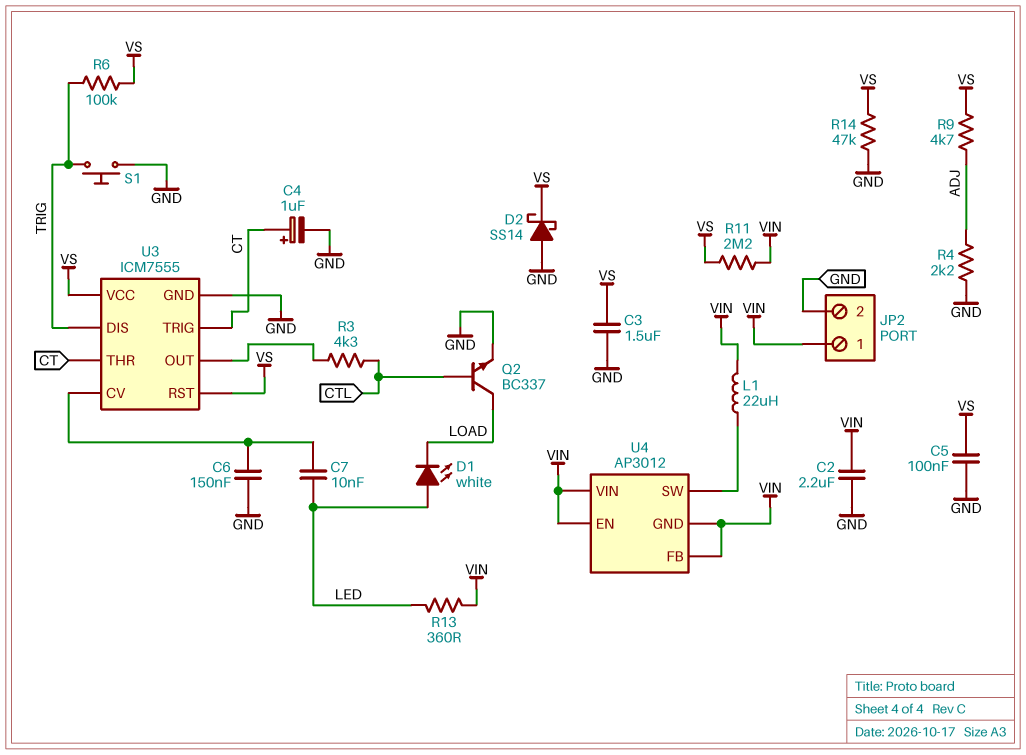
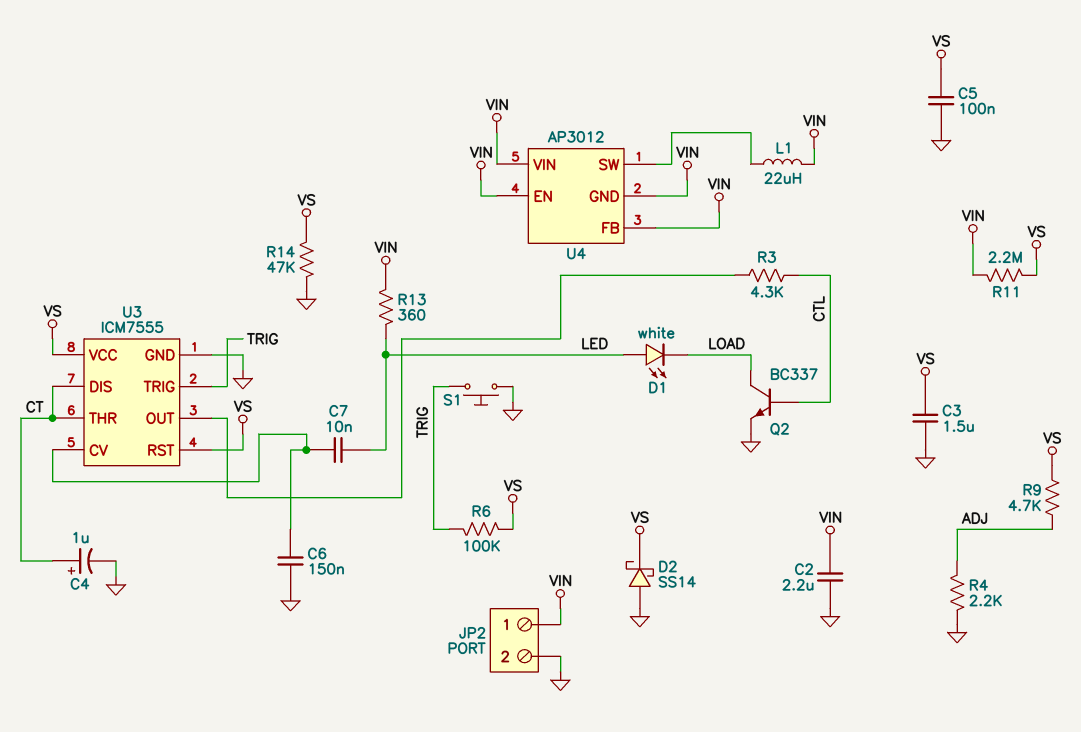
U3 pin DIS: TRIG -> CT
U3 pin TRIG: CT -> TRIG

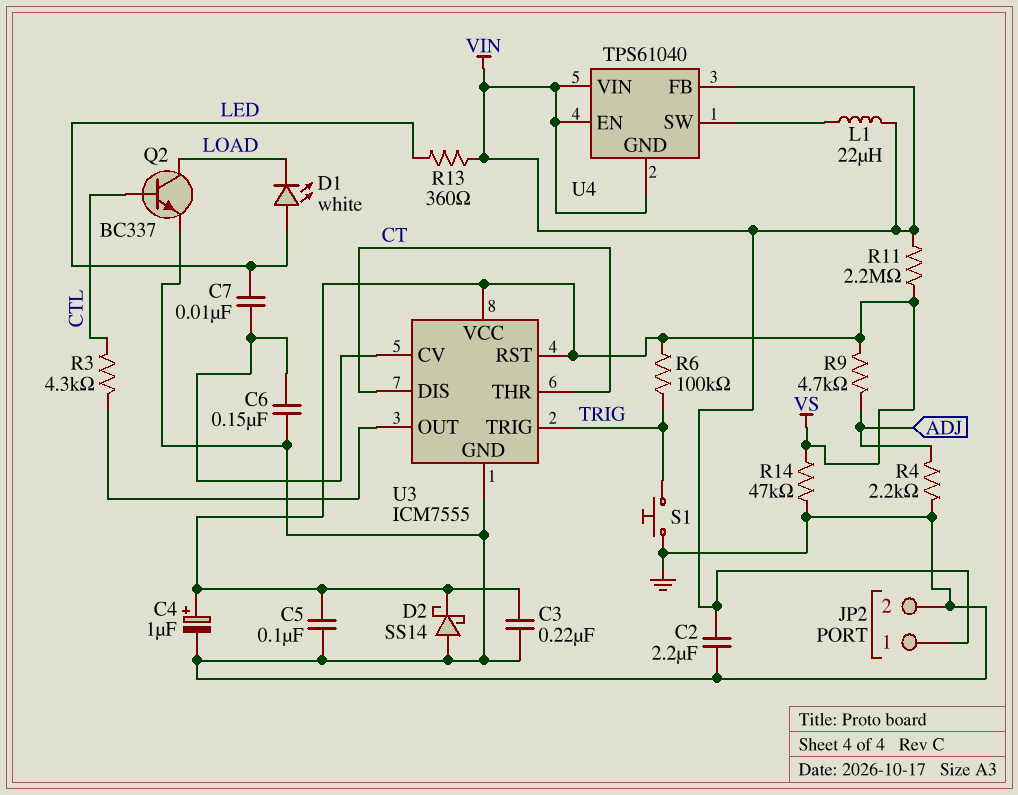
C3: 1.5uF (GND, VS) -> 220nF (GND, VS)
C4: 1uF (plus CT, minus GND) -> 1uF (plus VS, minus GND)
U4: AP3012 -> TPS61040

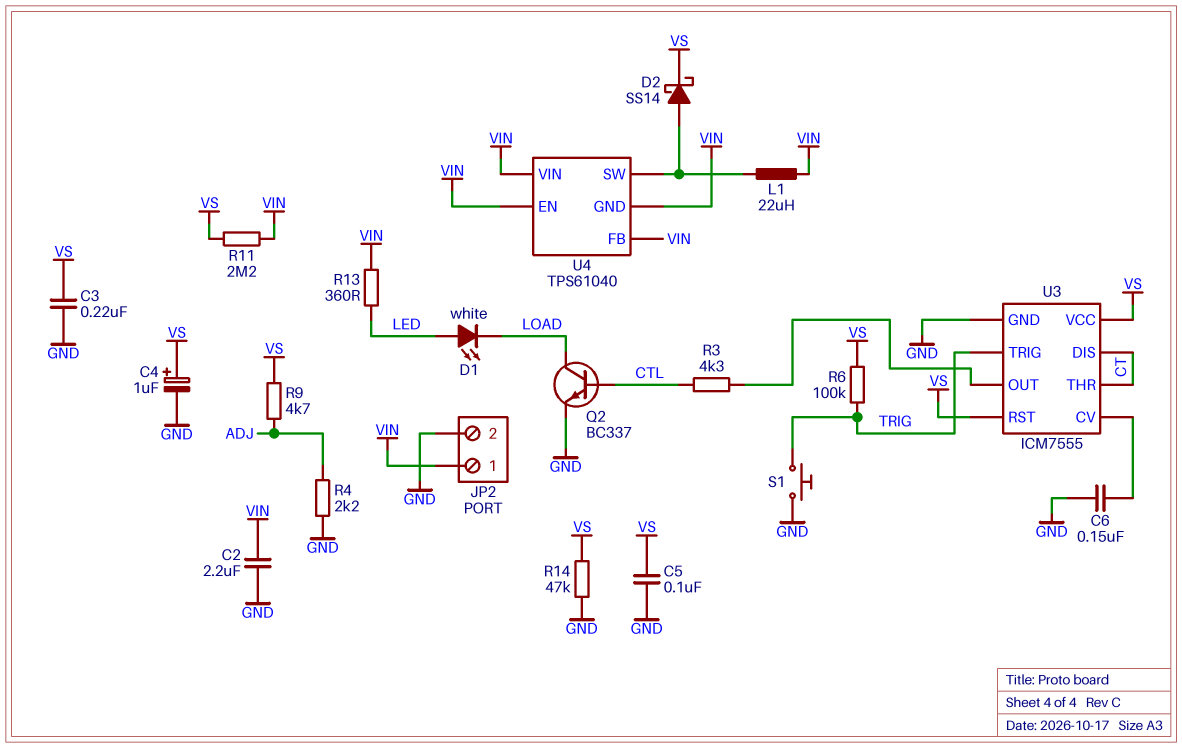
C7: 10nF (LED, U3/CV) -> none
D2: schottky SS14 (A GND, K VS) -> schottky SS14 (A U4/SW, K VS)

